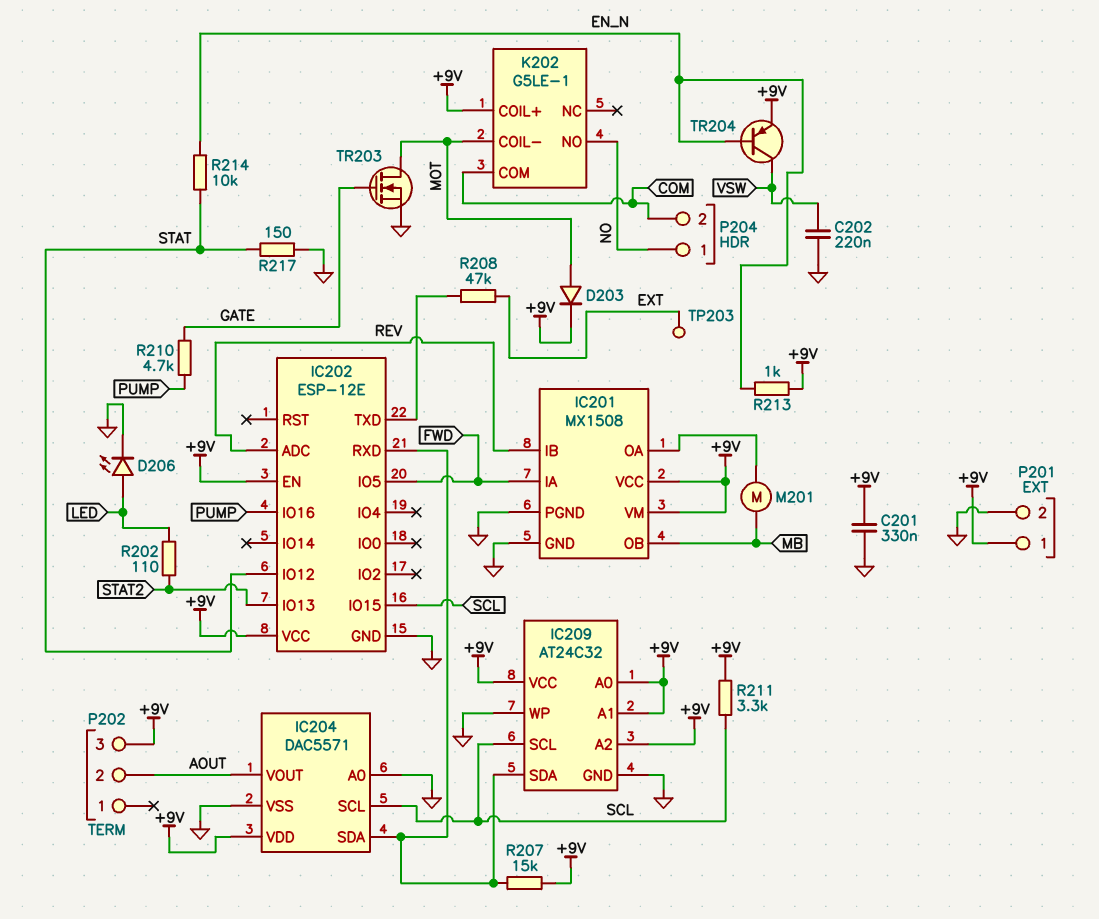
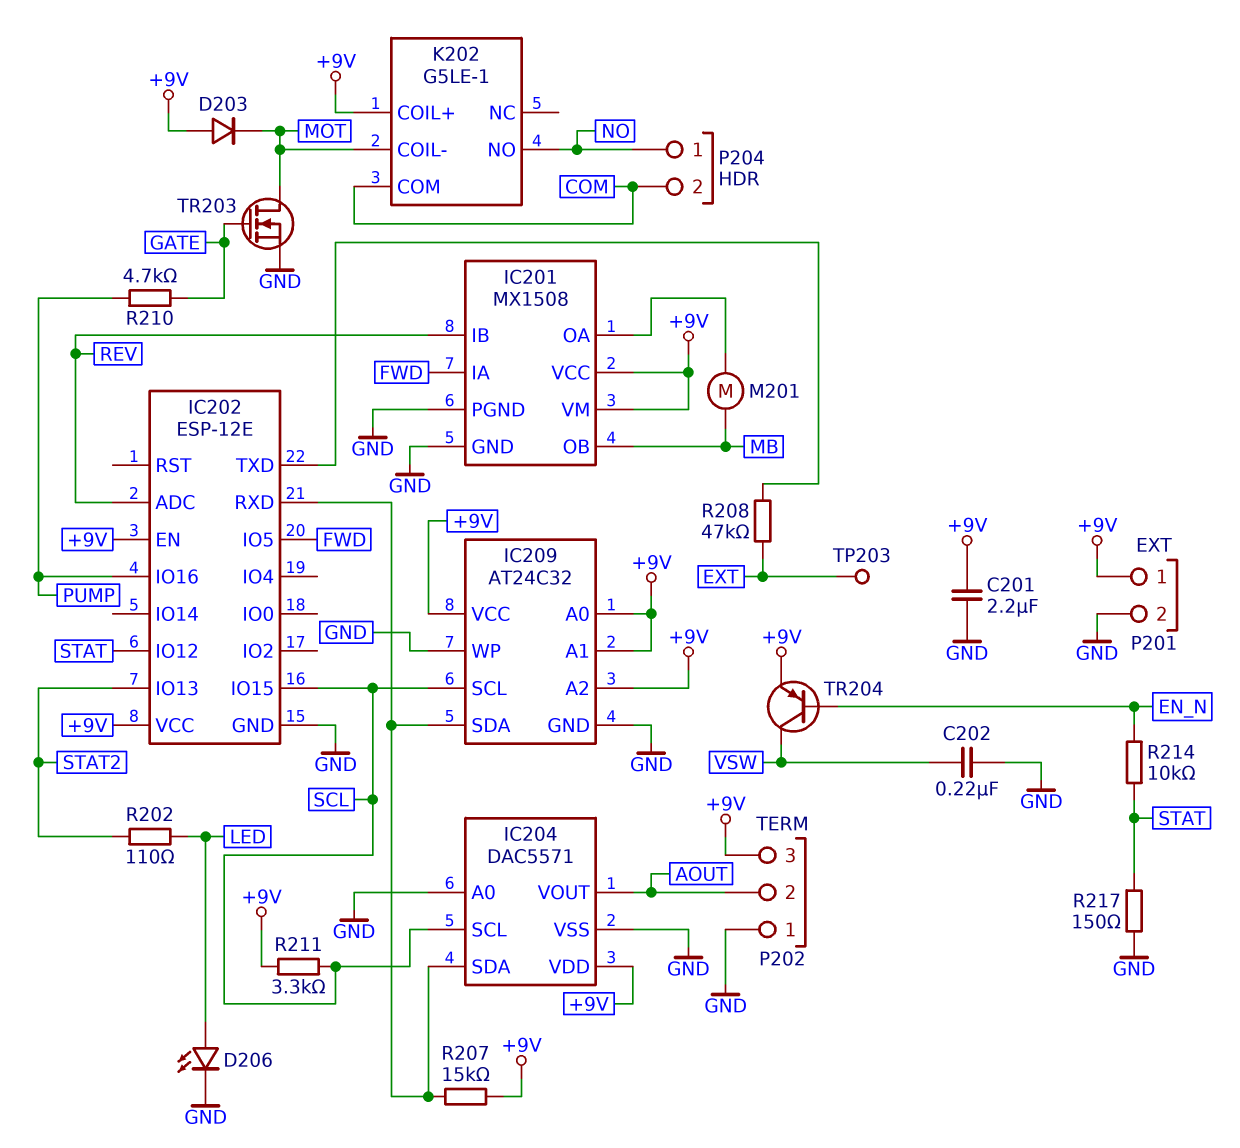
C201: 330nF (+9V, GND) -> 2.2uF (+9V, GND)
D203: diode (A MOT, K +9V) -> diode (A +9V, K MOT)
P202 pin 1: none -> GND
R213: 1k (+9V, EN_N) -> none

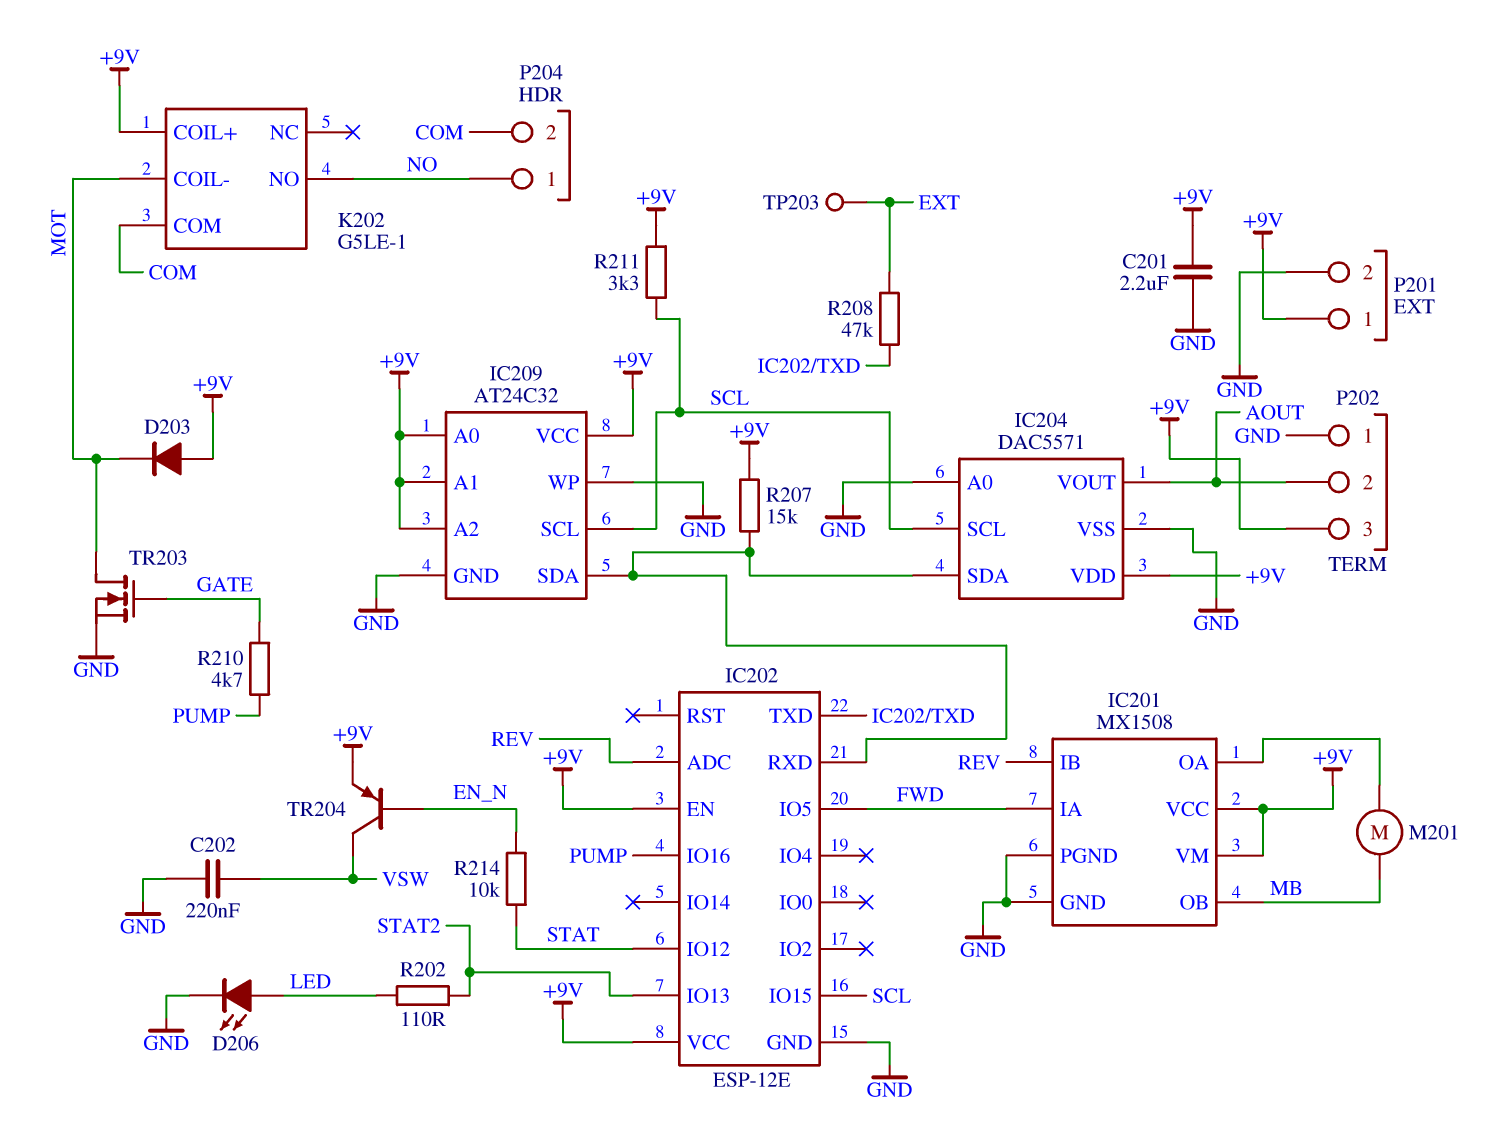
R217: 150 (GND, STAT) -> none

